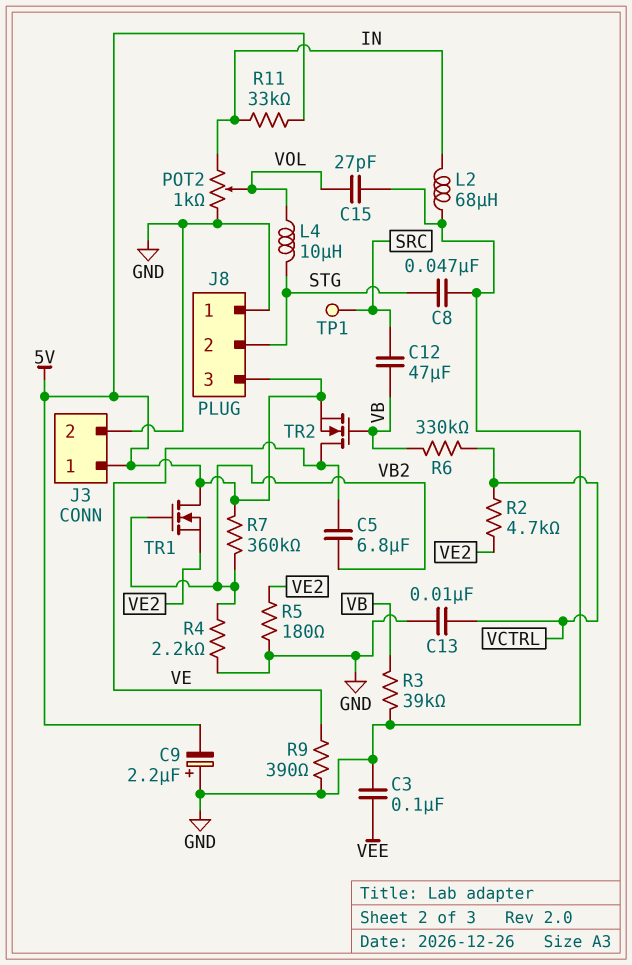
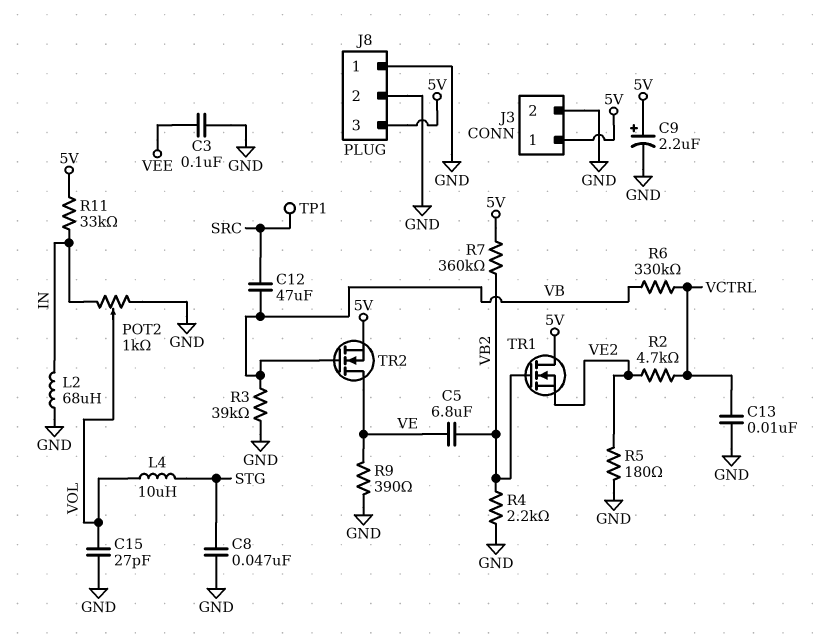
C9: 2.2uF (plus GND, minus 5V) -> 2.2uF (plus 5V, minus GND)
J8 pin 2: STG -> GND

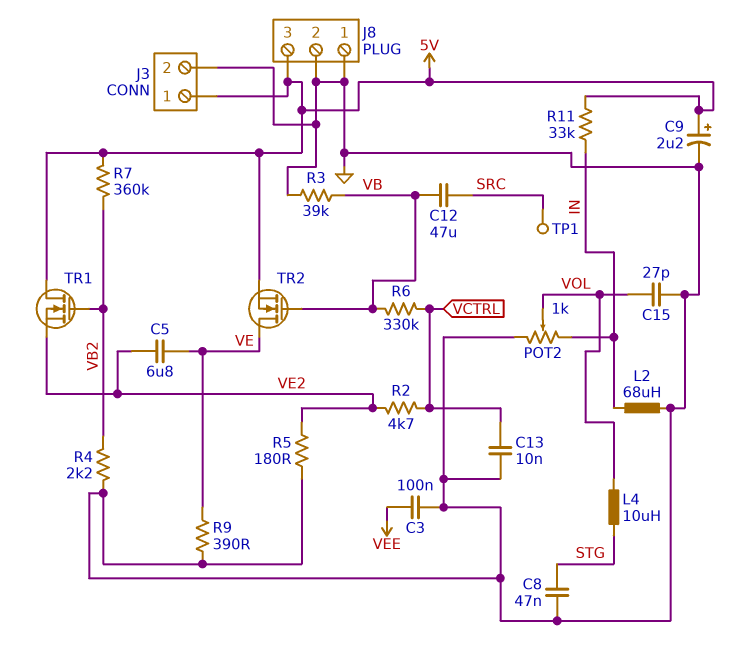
C5: 6.8uF (VB2, VE) -> 6.8uF (VE, VE2)

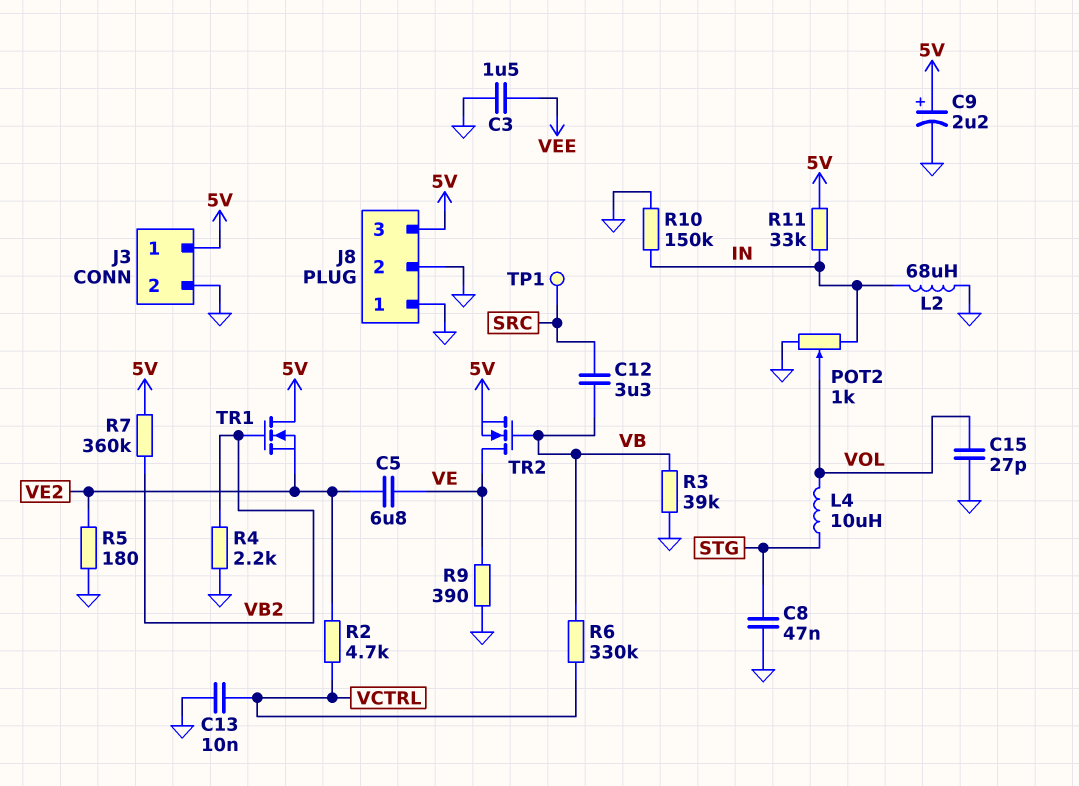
C3: 100nF (GND, VEE) -> 1.5uF (GND, VEE)
C12: 47uF (SRC, VB) -> 3.3uF (SRC, VB)
R10: none -> 150k (GND, IN)

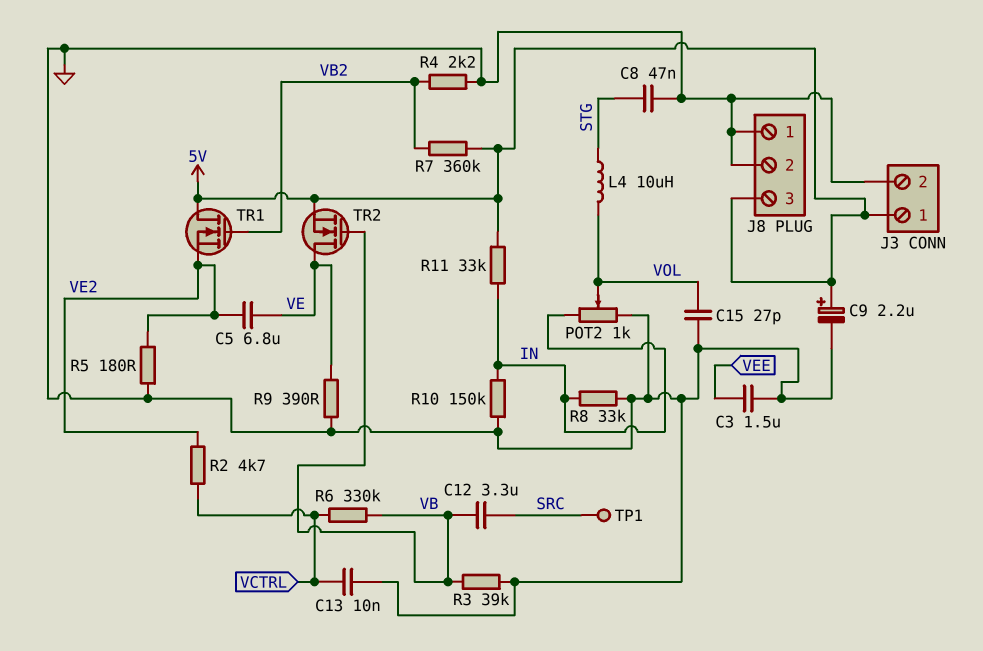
L2: 68uH (GND, IN) -> none
R8: none -> 33k (GND, IN)

